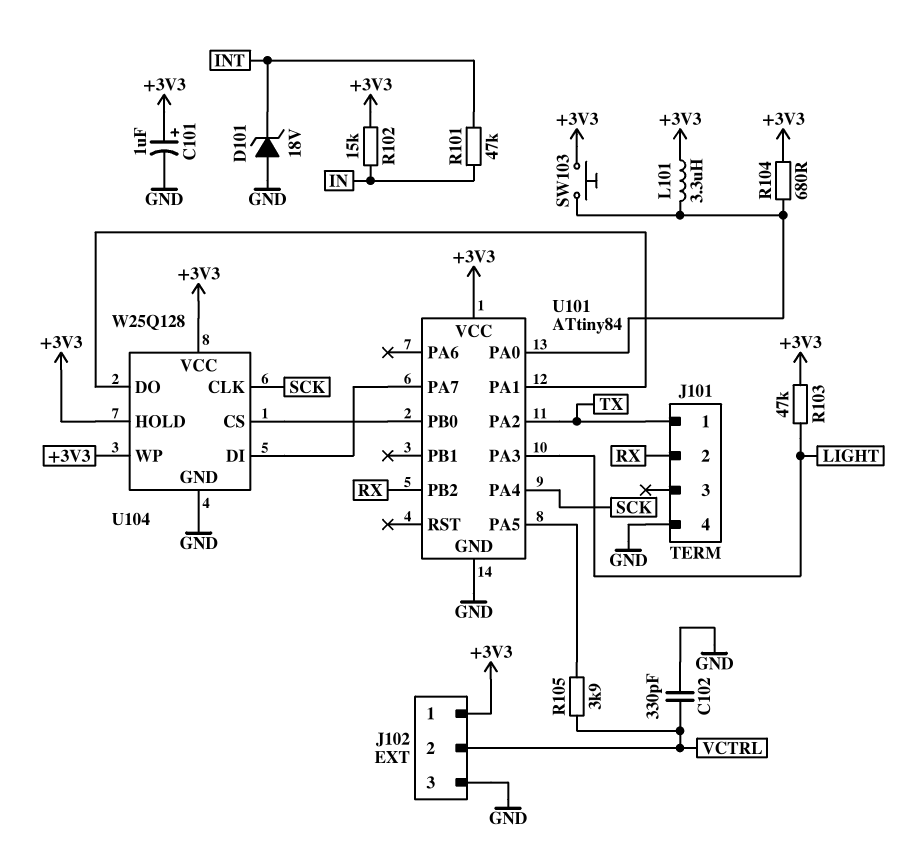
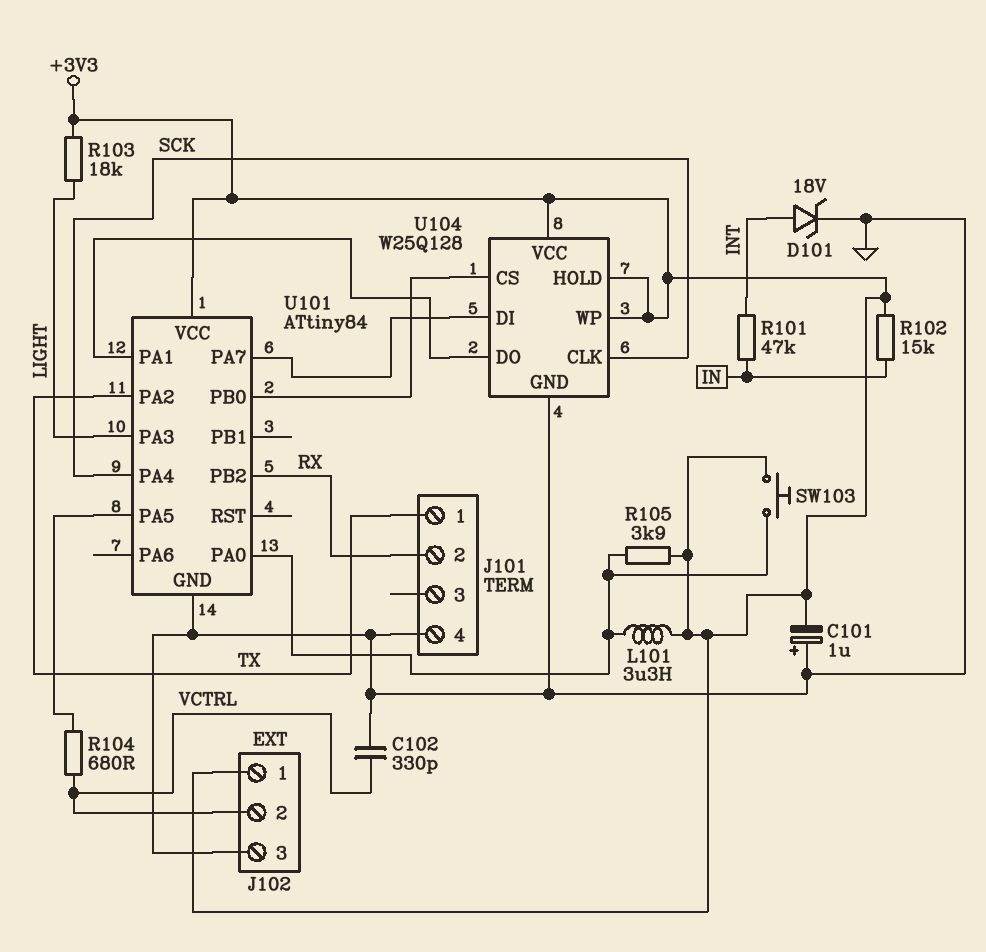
C101: 1uF (plus +3V3, minus GND) -> 1uF (plus GND, minus +3V3)
D101: zener 18V (A GND, K INT) -> zener 18V (A INT, K GND)
R103: 47k (+3V3, LIGHT) -> 18k (+3V3, LIGHT)
R104: 680 (+3V3, U101/PA0) -> 680 (U101/PA5, VCTRL)
R105: 3.9k (U101/PA5, VCTRL) -> 3.9k (+3V3, U101/PA0)

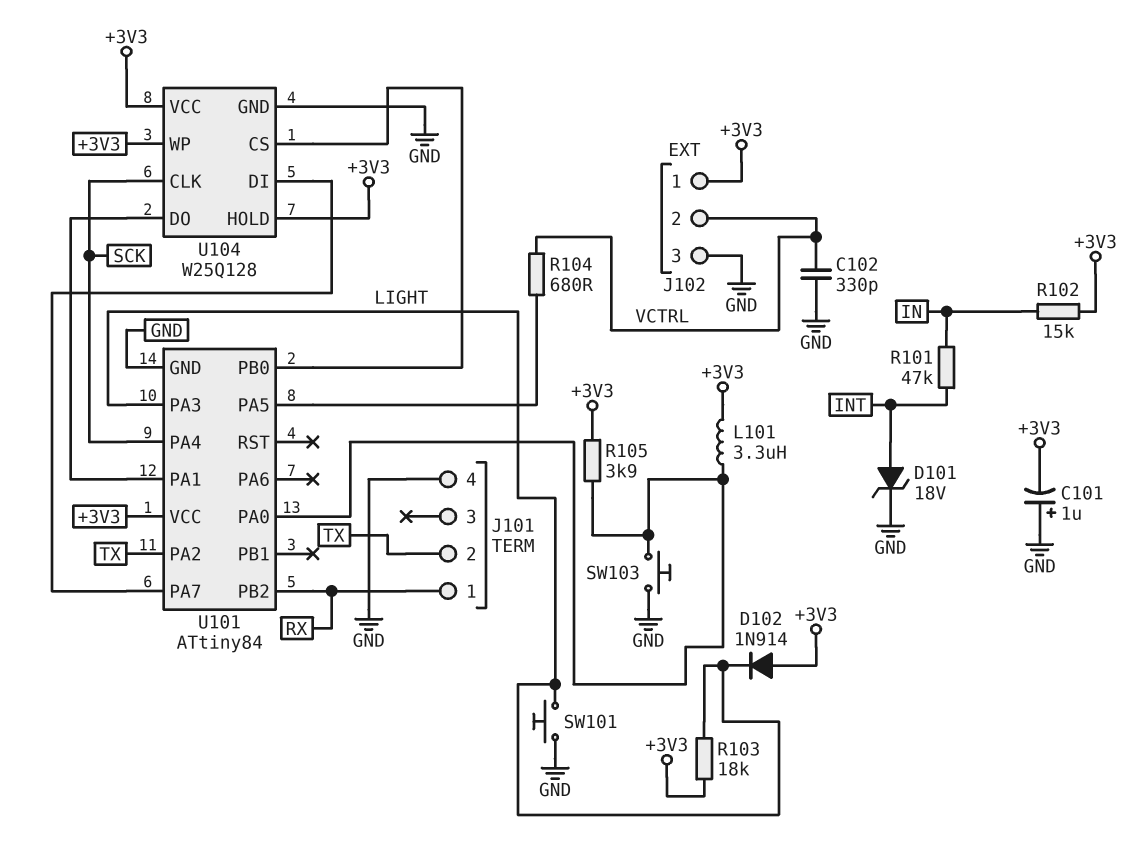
D102: none -> diode 1N914 (A +3V3, K LIGHT)
J101 pin 1: TX -> RX
J101 pin 2: RX -> TX
SW101: none -> button (GND, LIGHT)
SW103: button (+3V3, U101/PA0) -> button (GND, U101/PA0)

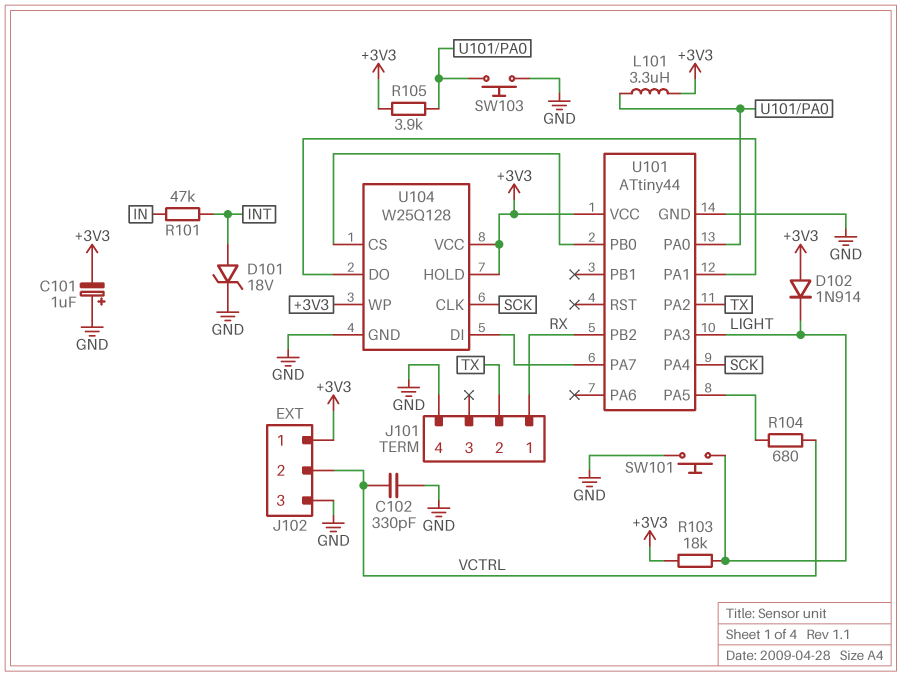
R102: 15k (+3V3, IN) -> none
U101: ATtiny84 -> ATtiny44

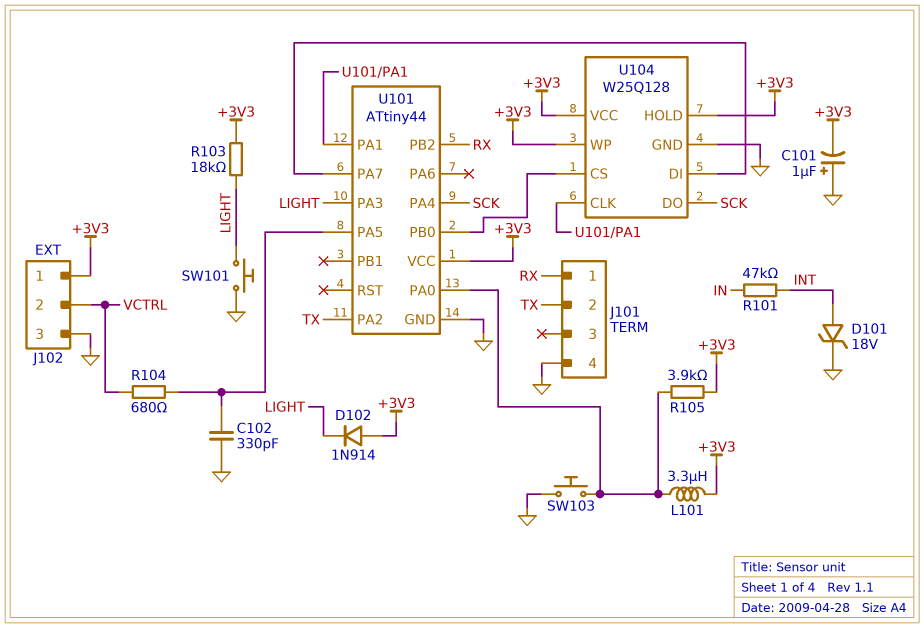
C102: 330pF (GND, VCTRL) -> 330pF (GND, U101/PA5)
U104 pin CLK: SCK -> U101/PA1
U104 pin DO: U101/PA1 -> SCK

